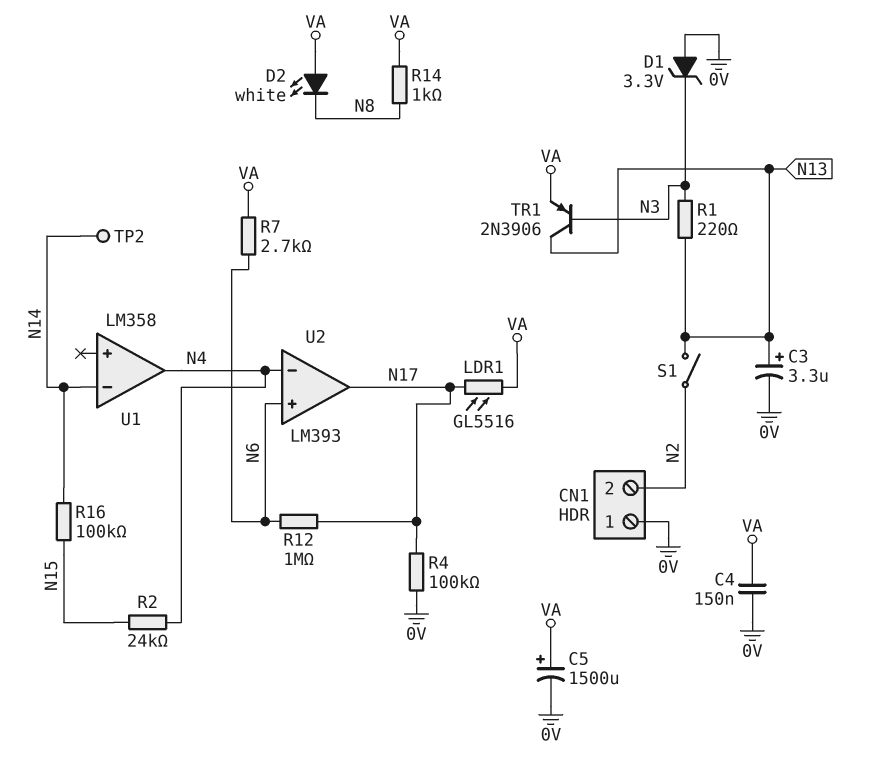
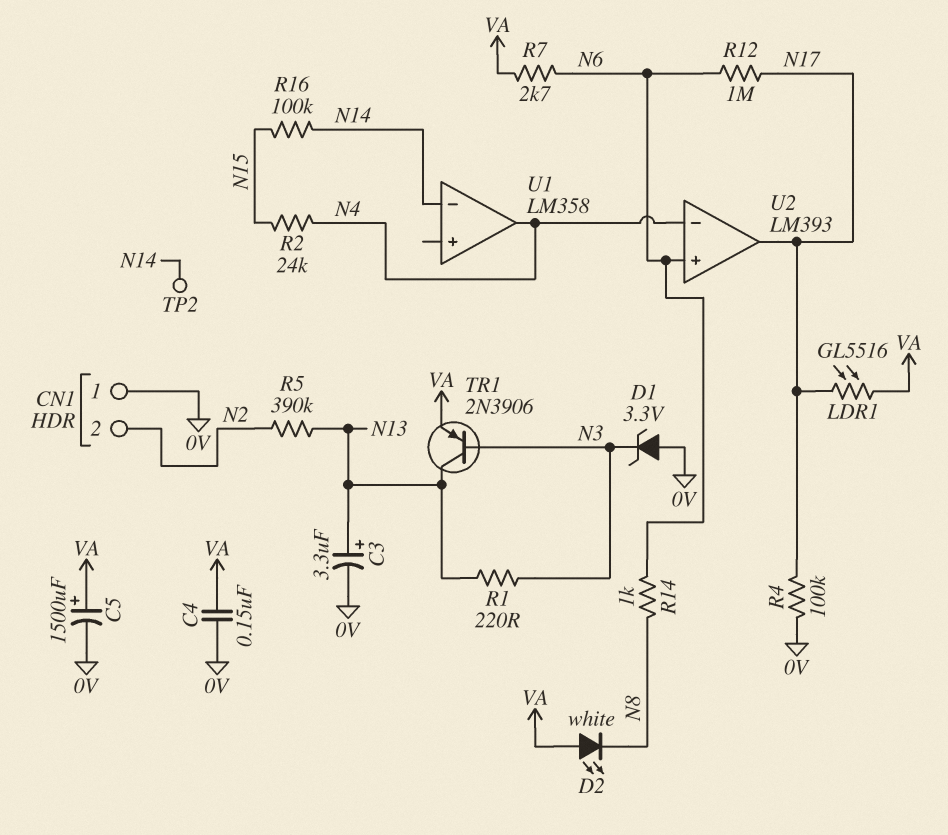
R5: none -> 390k (N2, N13)
R14: 1k (N8, VA) -> 1k (N6, N8)
S1: switch (N2, N13) -> none

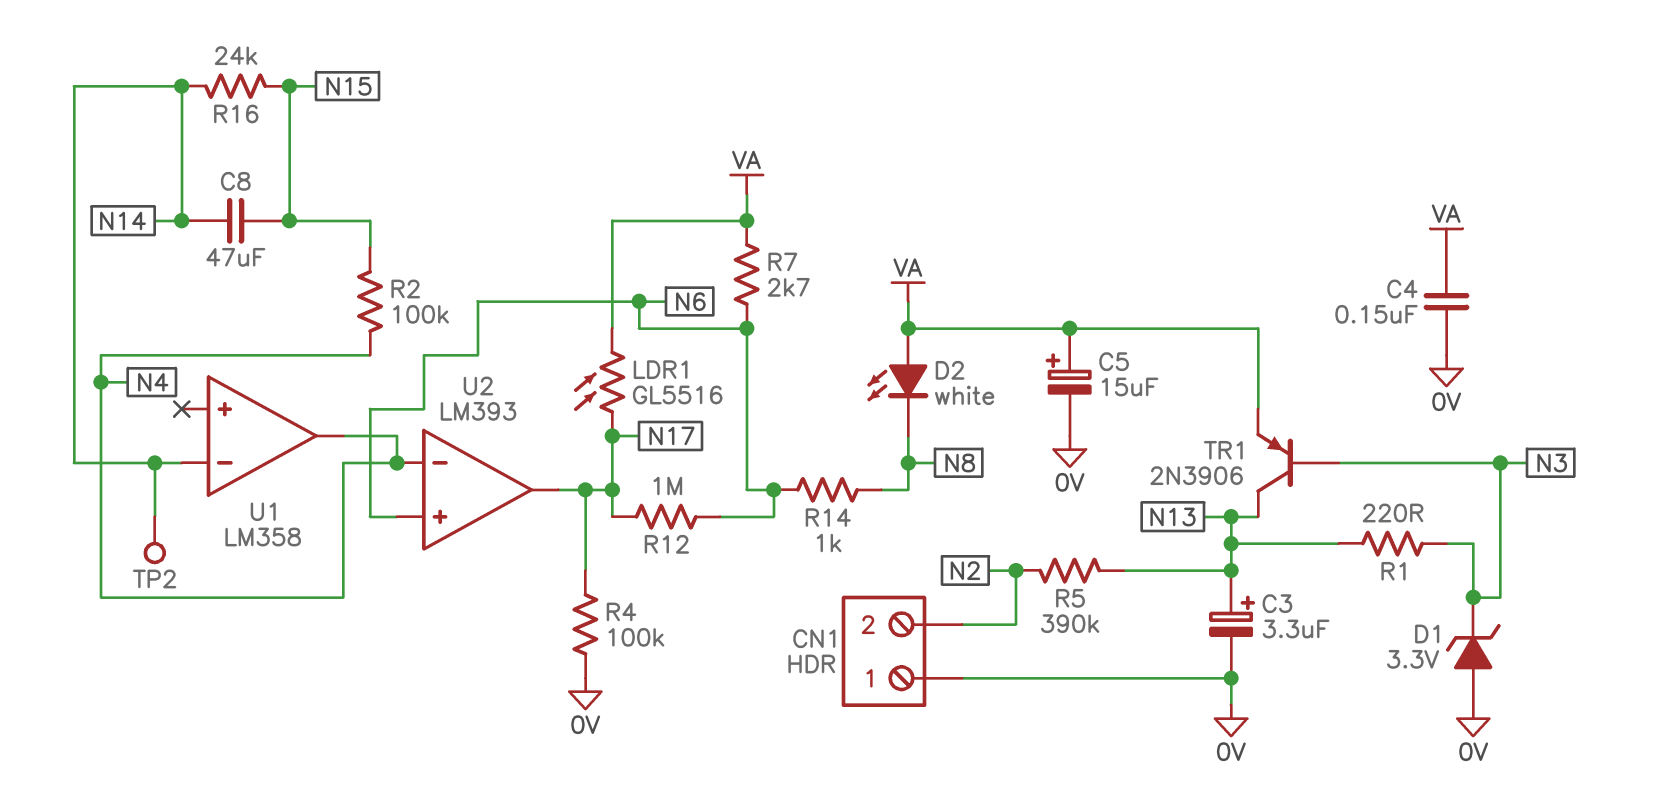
C5: 1500uF (plus VA, minus 0V) -> 15uF (plus VA, minus 0V)
C8: none -> 47uF (N14, N15)
R2: 24k (N4, N15) -> 100k (N4, N15)
R16: 100k (N14, N15) -> 24k (N14, N15)

